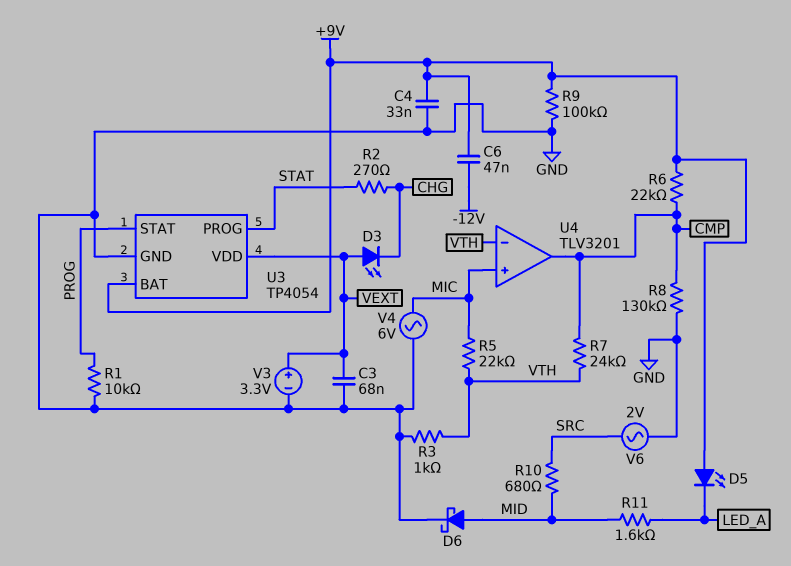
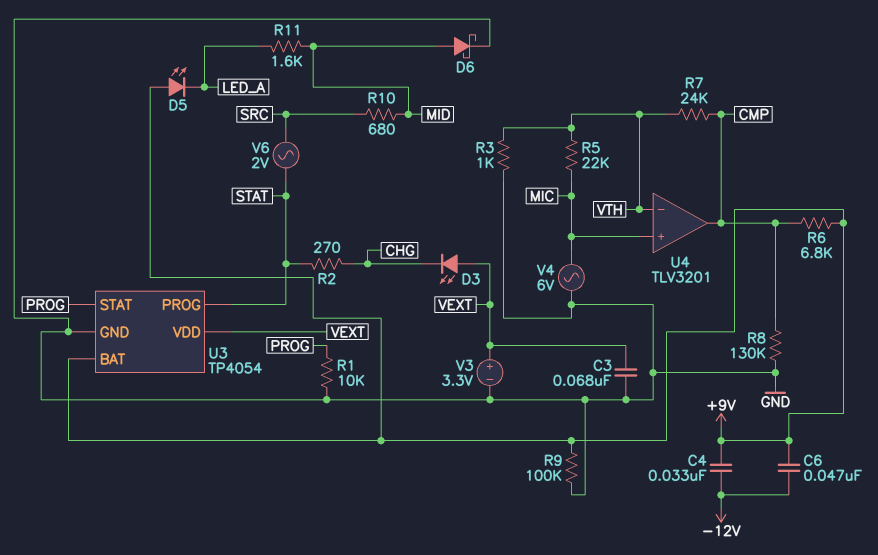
C4: 33nF (+9V, GND) -> 33nF (+9V, -12V)
R6: 22k (+9V, CMP) -> 6.8k (+9V, CMP)
V6: AC 2V (GND, SRC) -> AC 2V (SRC, STAT)

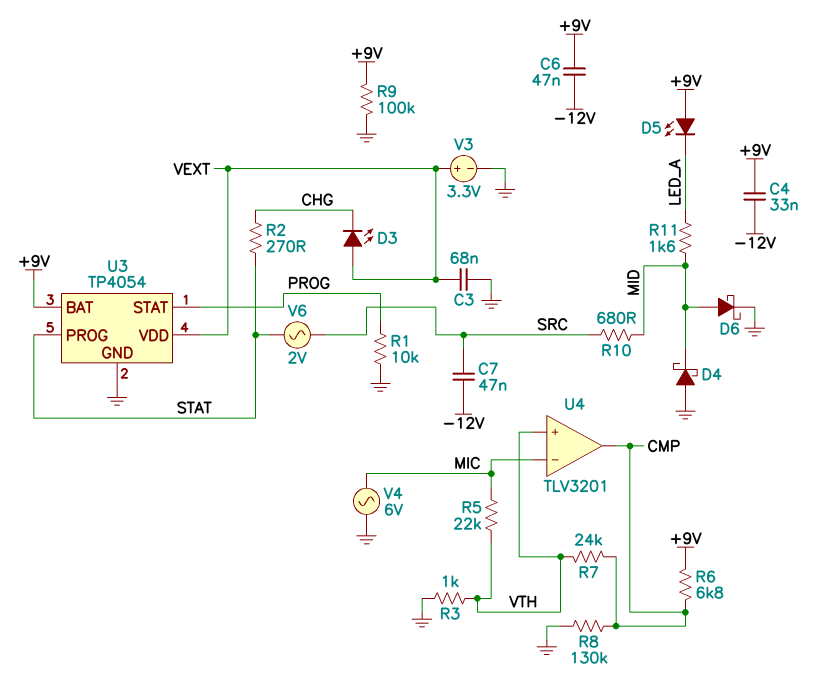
C7: none -> 47nF (-12V, SRC)
D4: none -> schottky (A GND, K MID)
U4 pin in+: MIC -> VTH
U4 pin in-: VTH -> MIC

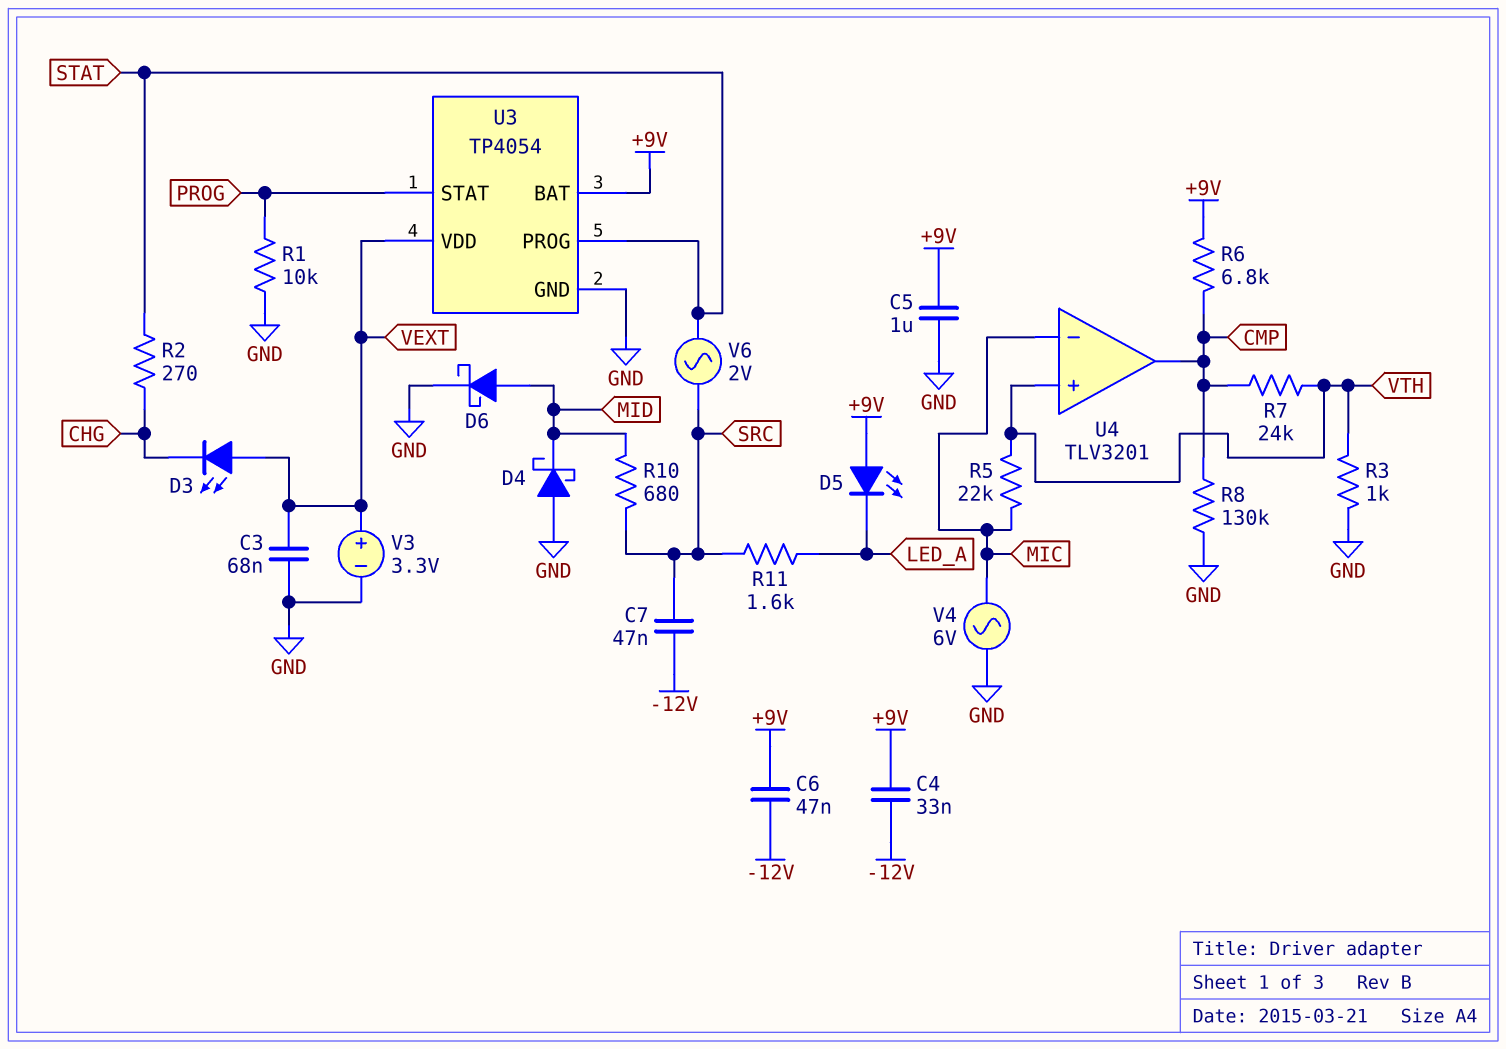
C5: none -> 1uF (+9V, GND)
R9: 100k (+9V, GND) -> none
R11: 1.6k (LED_A, MID) -> 1.6k (LED_A, SRC)

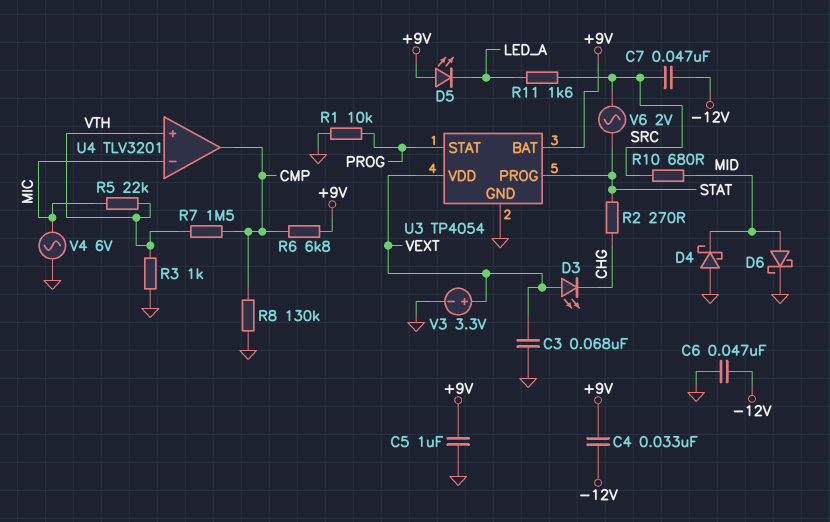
C6: 47nF (+9V, -12V) -> 47nF (-12V, GND)
R7: 24k (CMP, VTH) -> 1.5M (CMP, VTH)

